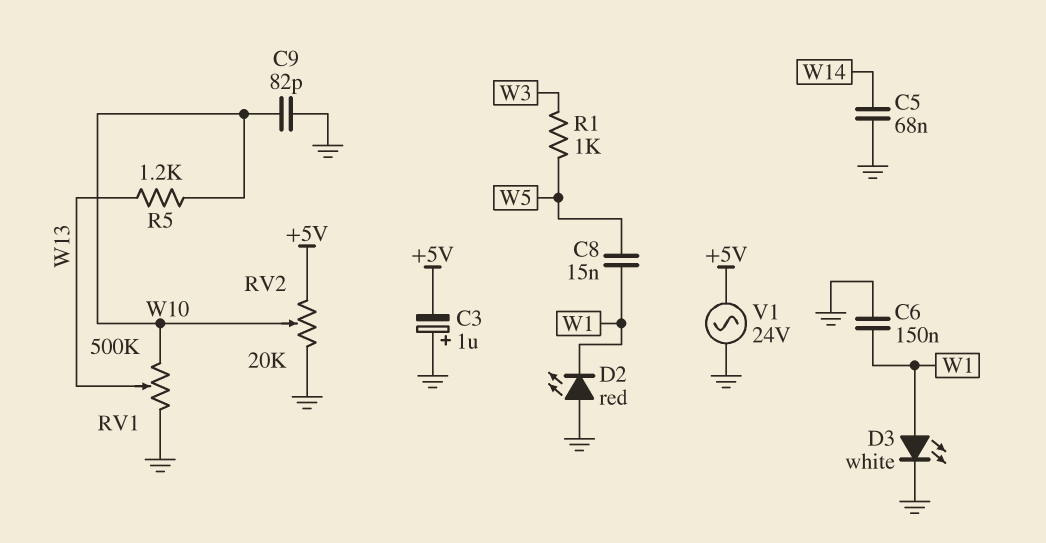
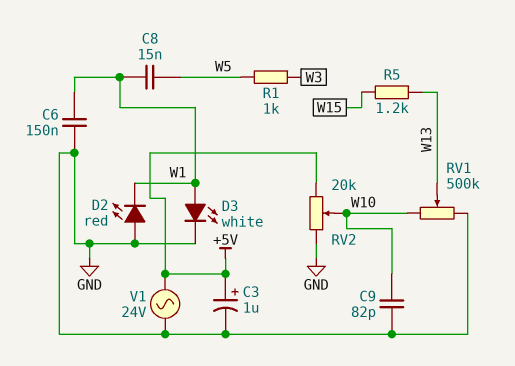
C3: 1uF (plus GND, minus +5V) -> 1uF (plus +5V, minus GND)
C5: 68nF (GND, W14) -> none
R5: 1.2k (W10, W13) -> 1.2k (W13, W15)

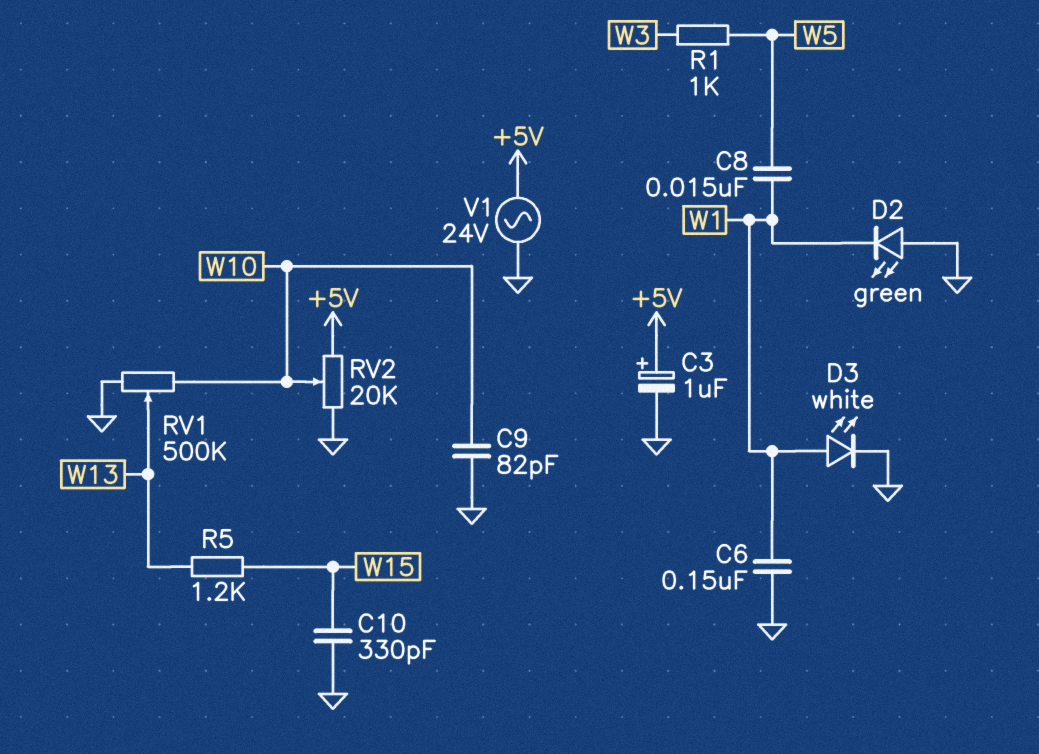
C10: none -> 330pF (GND, W15)
D2: LED red (A GND, K W1) -> LED green (A GND, K W1)

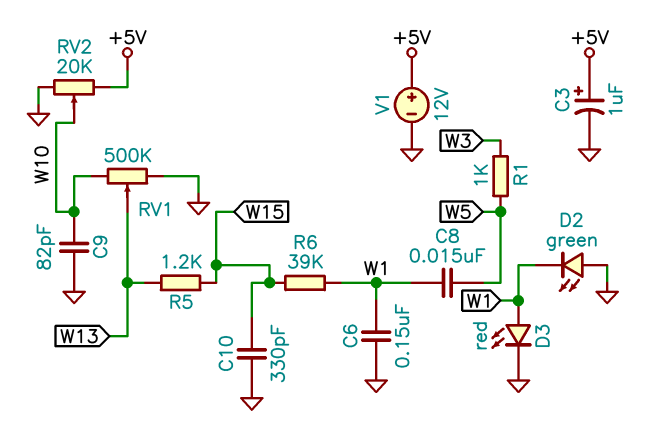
D3: LED white (A W1, K GND) -> LED red (A W1, K GND)
R6: none -> 39k (W1, W15)
V1: AC 24V (+5V, GND) -> 12V (plus +5V, minus GND)

